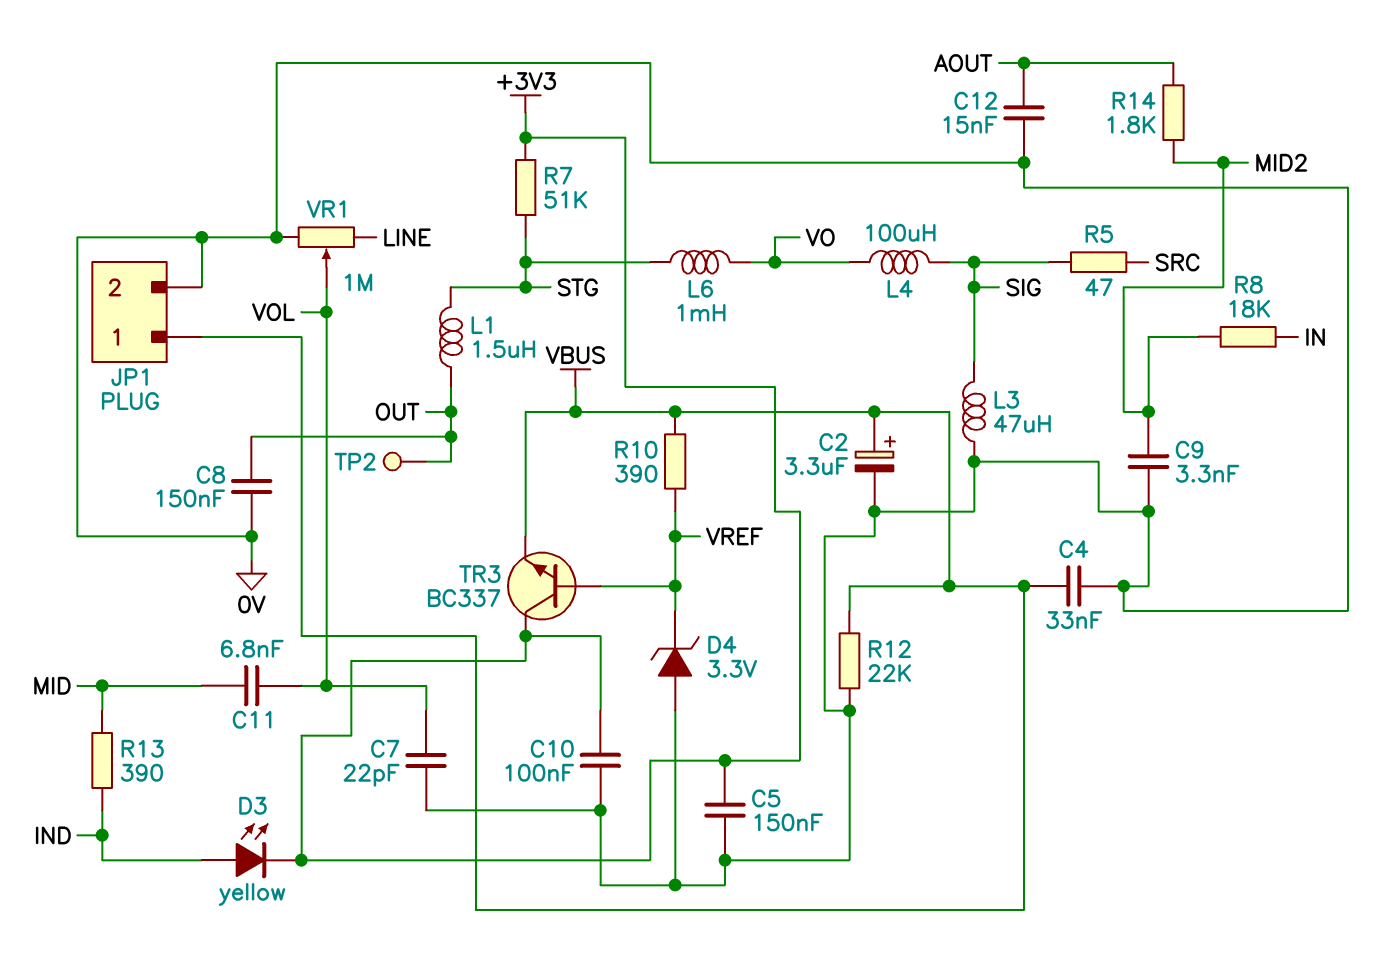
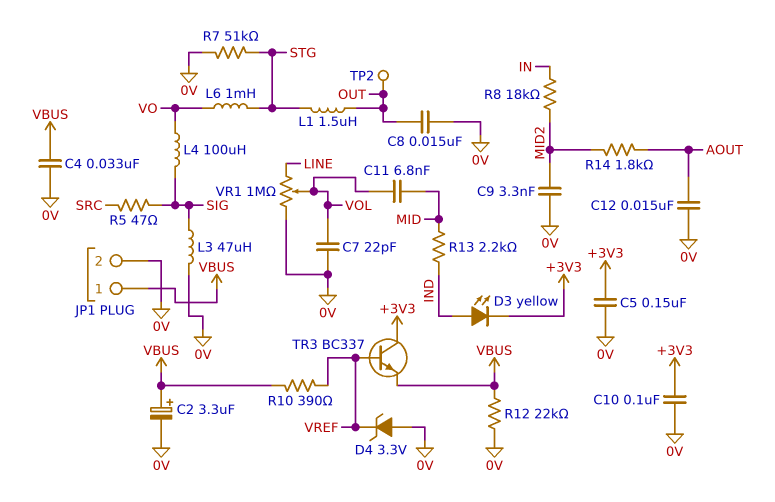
C8: 150nF (0V, OUT) -> 15nF (0V, OUT)
R7: 51k (+3V3, STG) -> 51k (0V, STG)
R13: 390 (IND, MID) -> 2.2k (IND, MID)

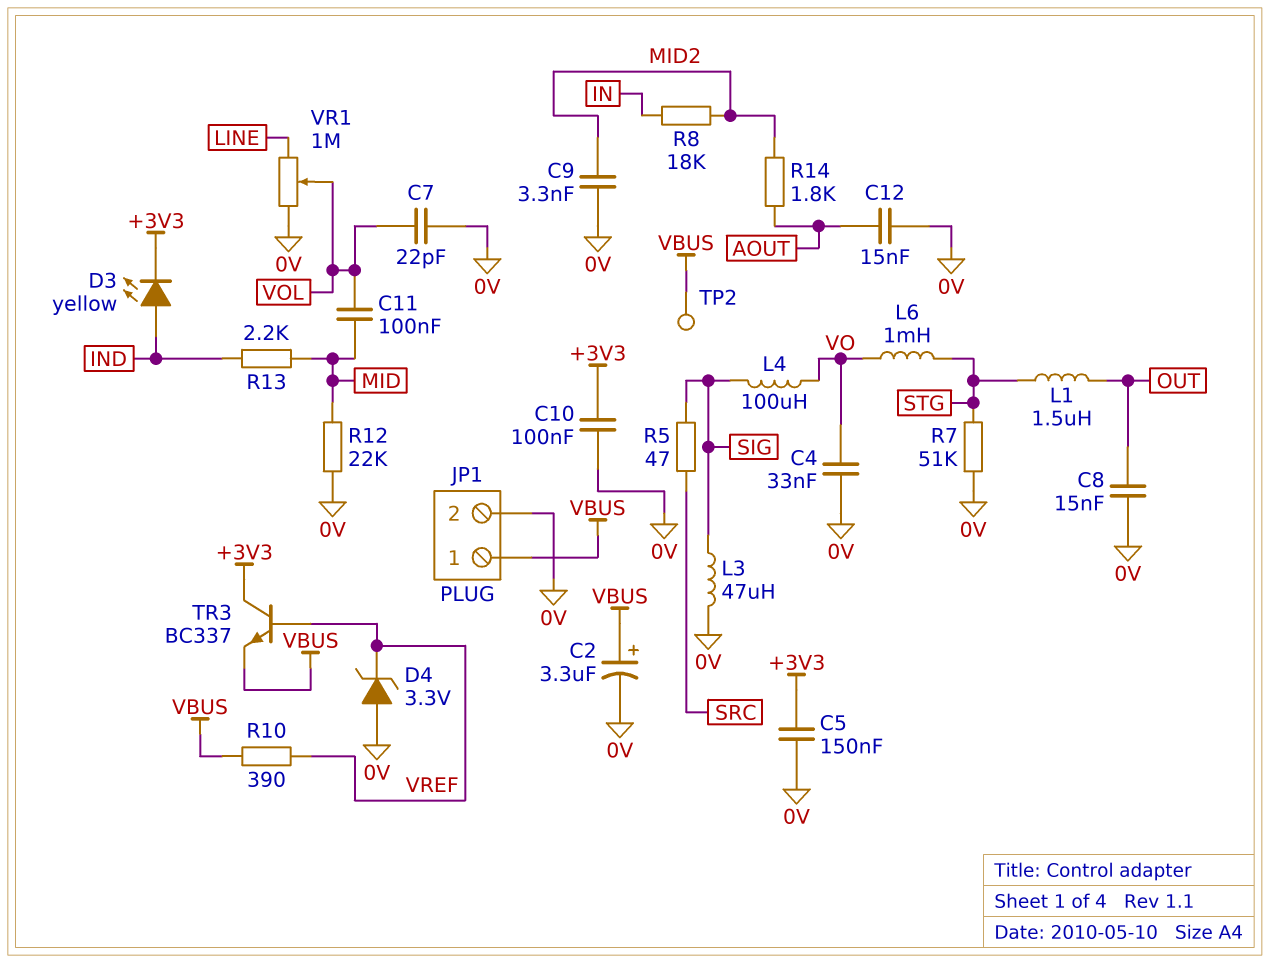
C4: 33nF (0V, VBUS) -> 33nF (0V, VO)
C11: 6.8nF (MID, VOL) -> 100nF (MID, VOL)
R12: 22k (0V, VBUS) -> 22k (0V, MID)
TP2: test point (OUT) -> test point (VBUS)

